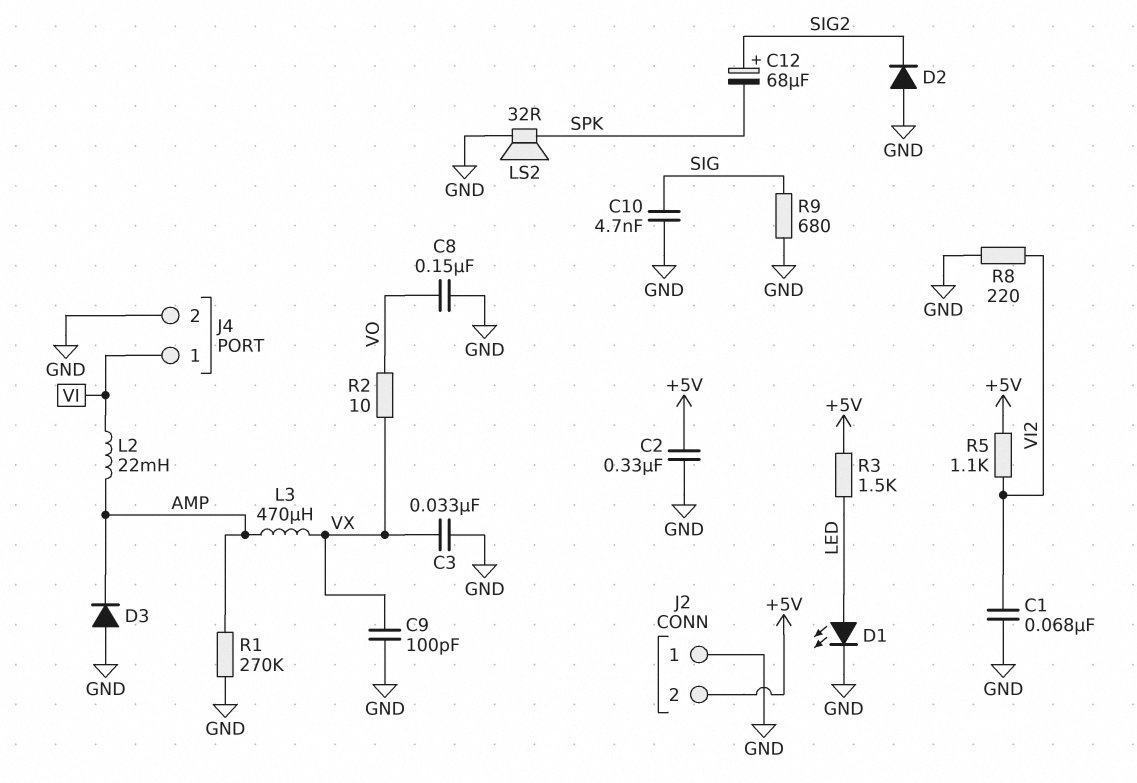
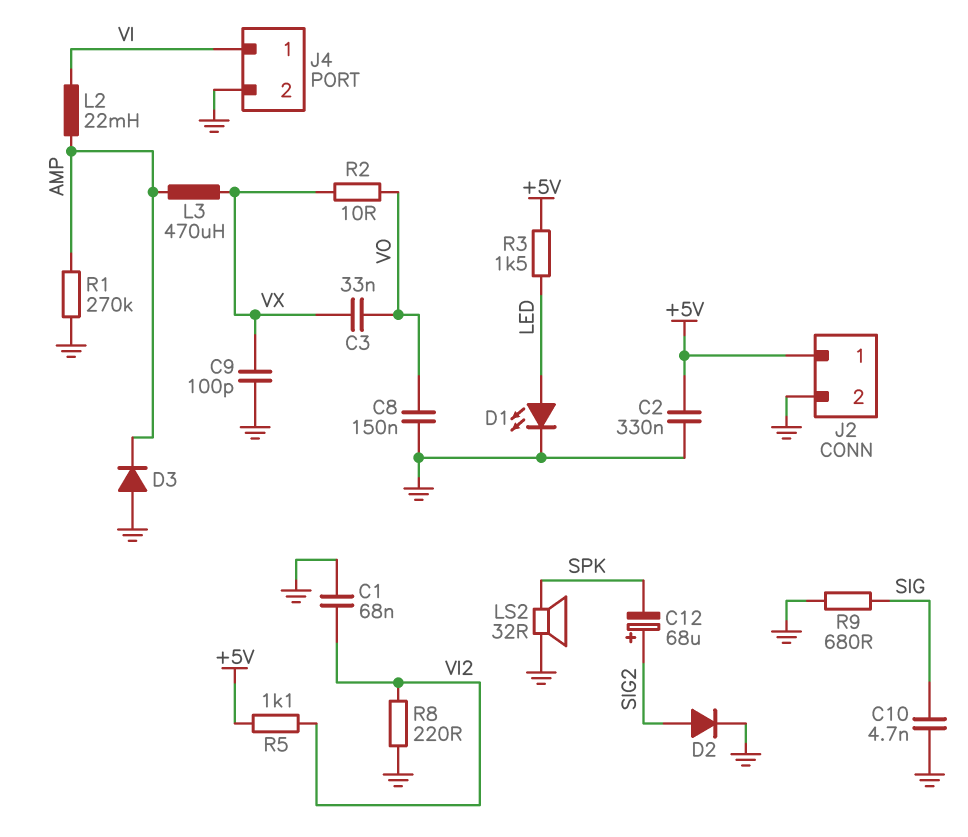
C3: 33nF (GND, VX) -> 33nF (VO, VX)
D2: diode (A GND, K SIG2) -> diode (A SIG2, K GND)
J2 pin 1: GND -> +5V
J2 pin 2: +5V -> GND

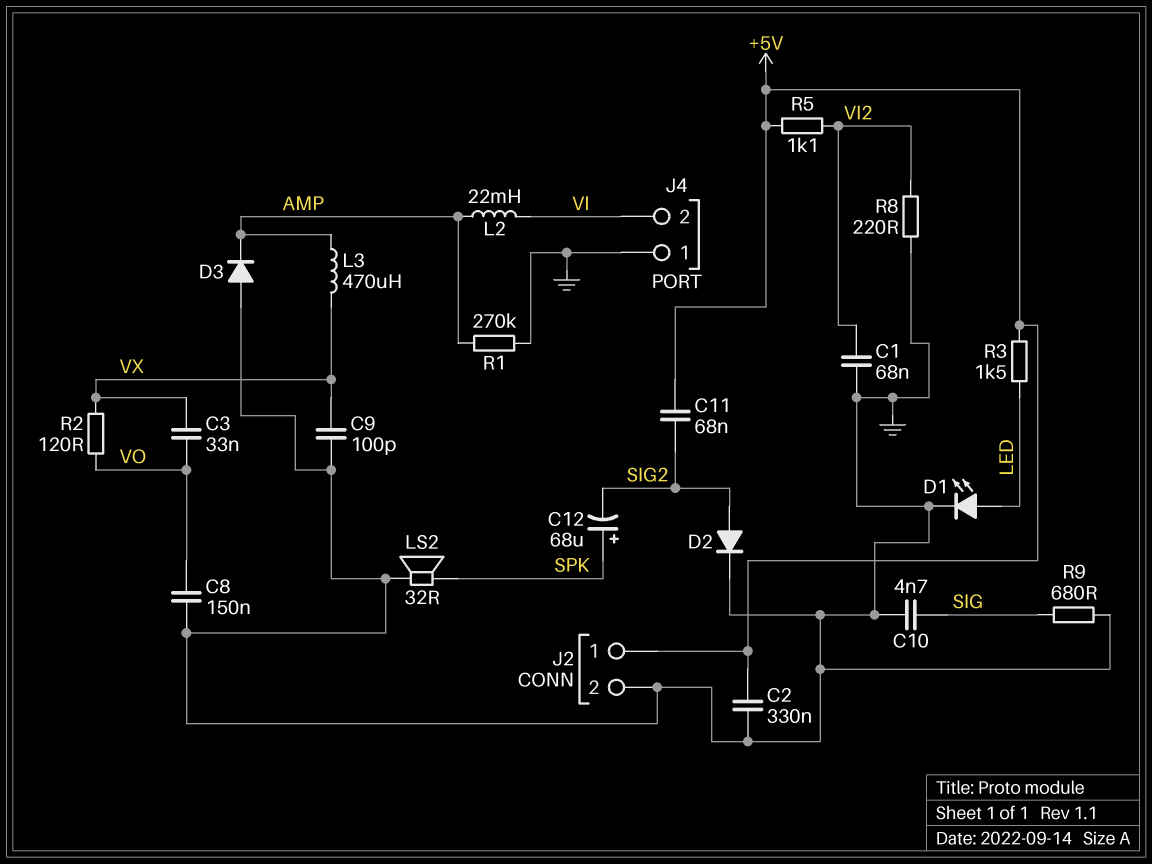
C11: none -> 68nF (+5V, SIG2)
C12: 68uF (plus SIG2, minus SPK) -> 68uF (plus SPK, minus SIG2)
J4 pin 1: VI -> GND
J4 pin 2: GND -> VI
R2: 10 (VO, VX) -> 120 (VO, VX)

